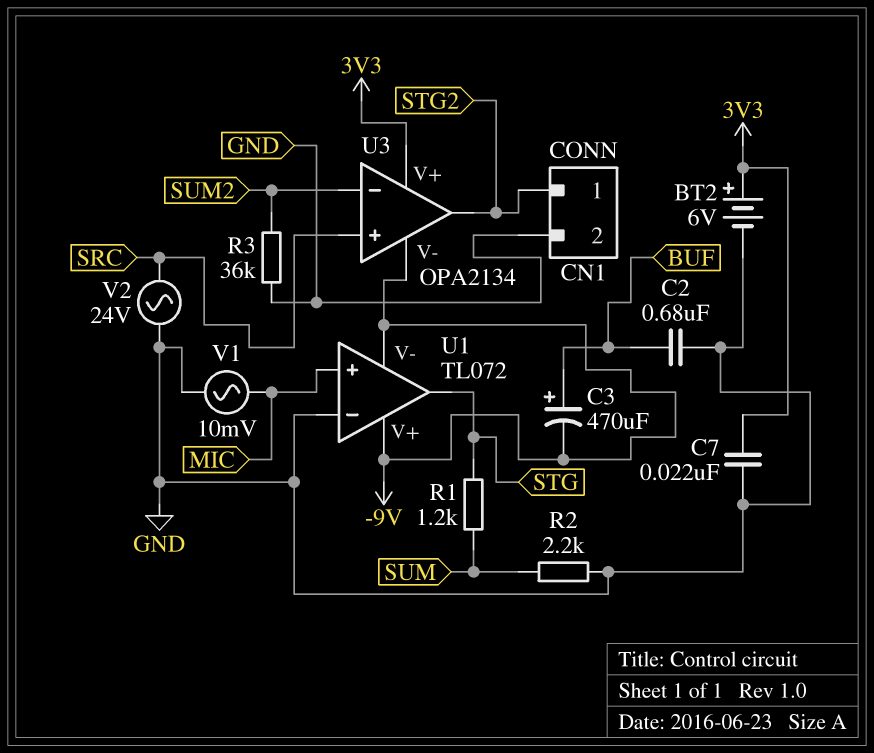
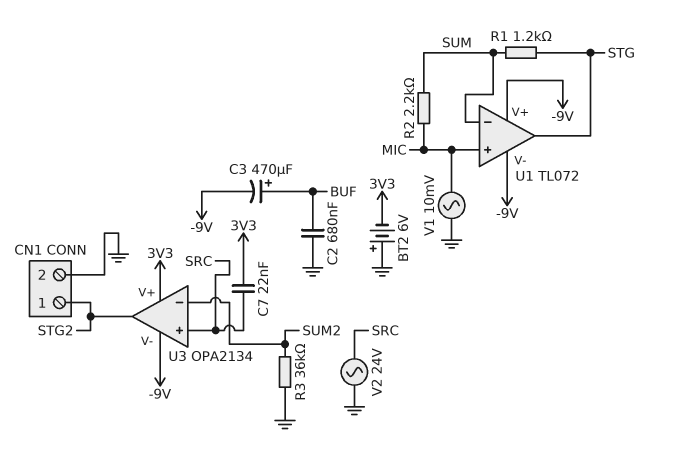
BT2: 6V (plus 3V3, minus GND) -> 6V (plus GND, minus 3V3)
C7: 22nF (3V3, GND) -> 22nF (3V3, SRC)
R2: 2.2k (GND, SUM) -> 2.2k (MIC, SUM)
U1 pin in-: GND -> SUM

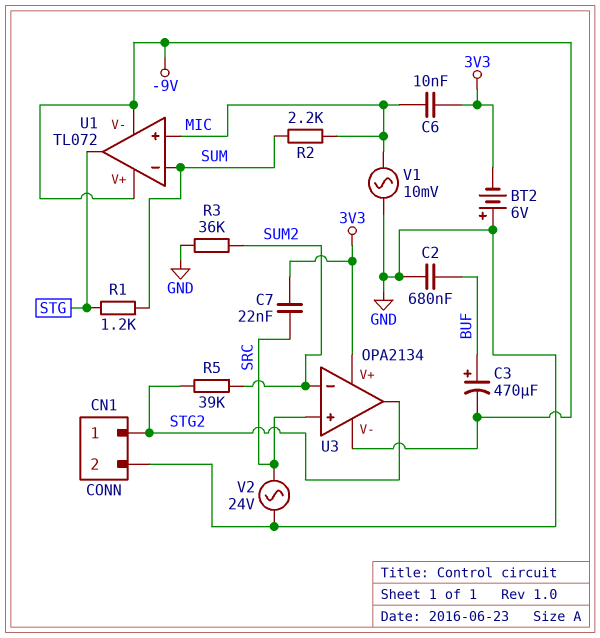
C6: none -> 10nF (3V3, MIC)
R5: none -> 39k (STG2, SUM2)

